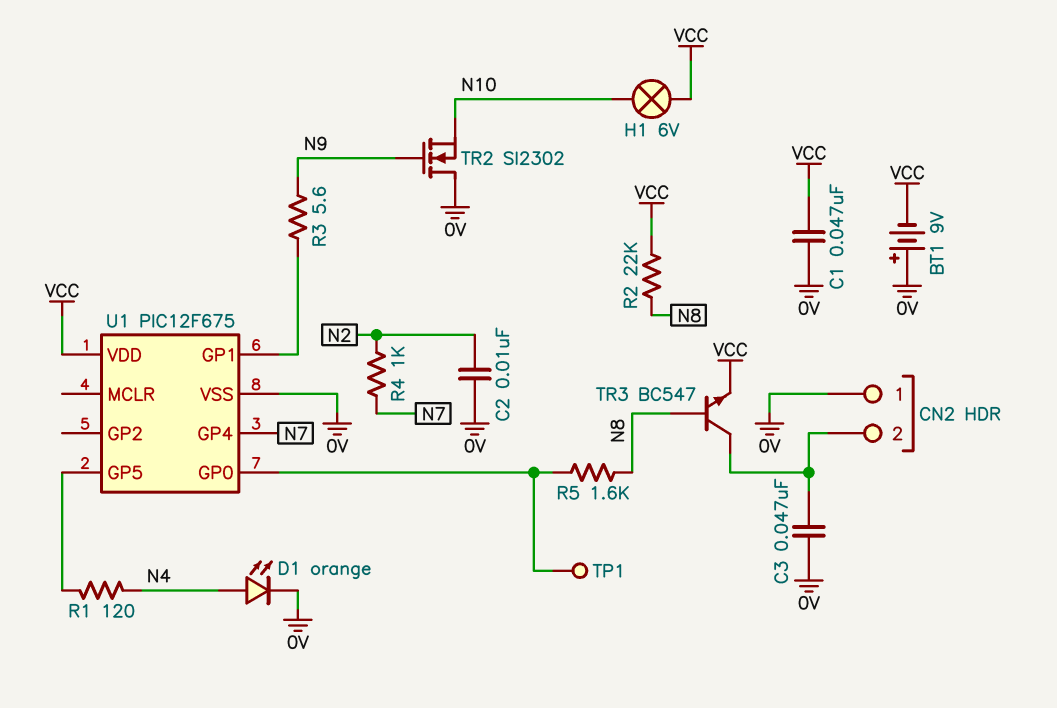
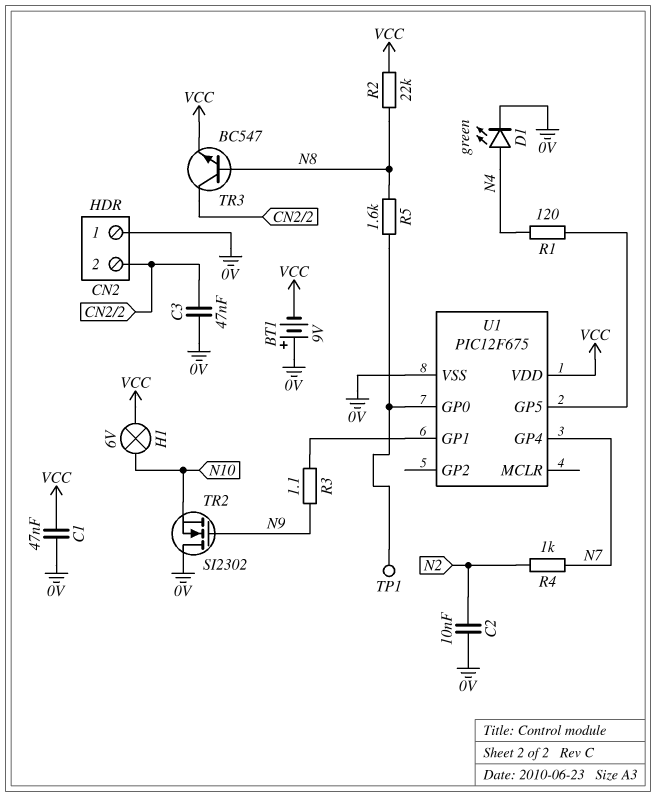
D1: LED orange (A N4, K 0V) -> LED green (A N4, K 0V)
R3: 5.6 (N9, U1/GP1) -> 1.1 (N9, U1/GP1)

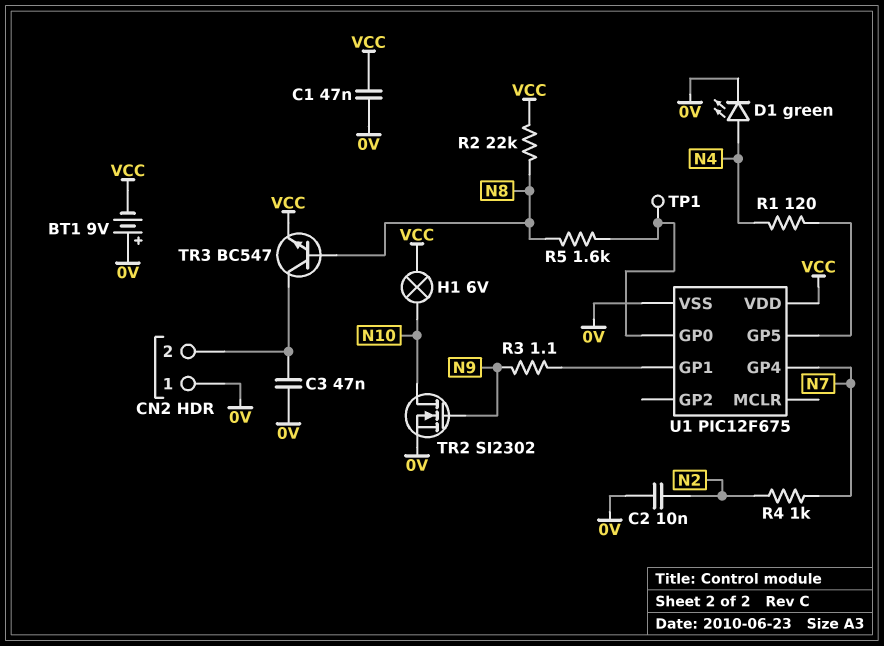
TR2: NMOS SI2302 (G N9, D 0V, S N10) -> NMOS SI2302 (G N9, D N10, S 0V)

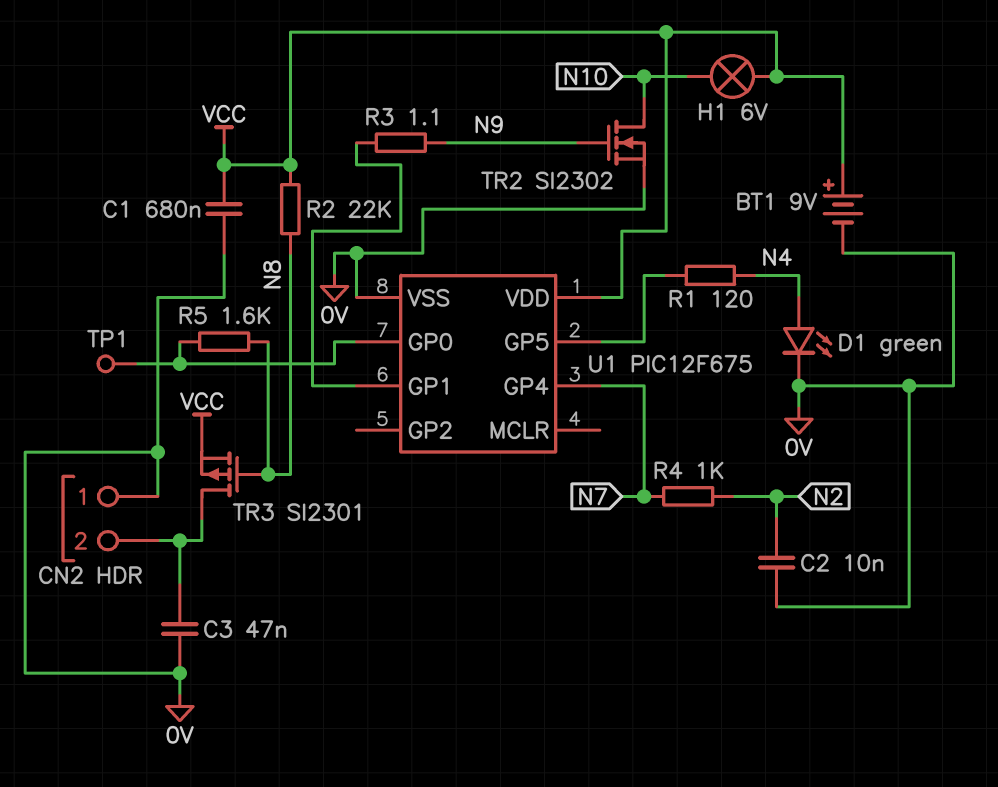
BT1: 9V (plus 0V, minus VCC) -> 9V (plus VCC, minus 0V)
C1: 47nF (0V, VCC) -> 680nF (0V, VCC)
TR3: NPN BC547 (B N8, C CN2/2, E VCC) -> PMOS SI2301 (G N8, D CN2/2, S VCC)

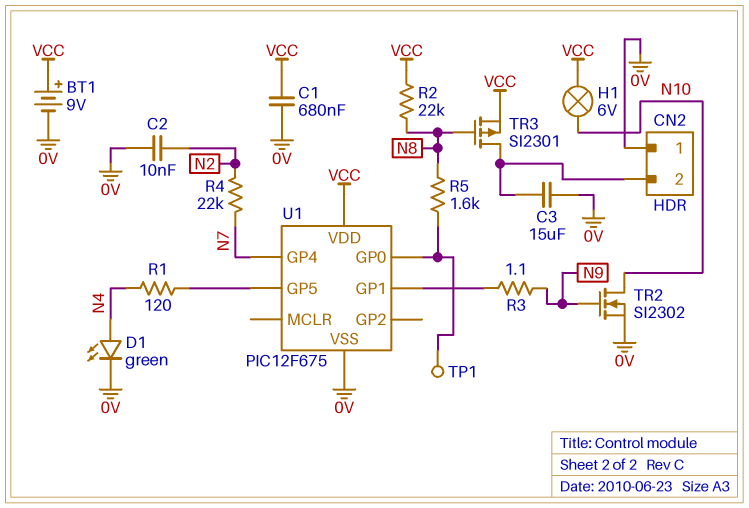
C3: 47nF (0V, CN2/2) -> 15uF (0V, CN2/2)
R4: 1k (N2, N7) -> 22k (N2, N7)

